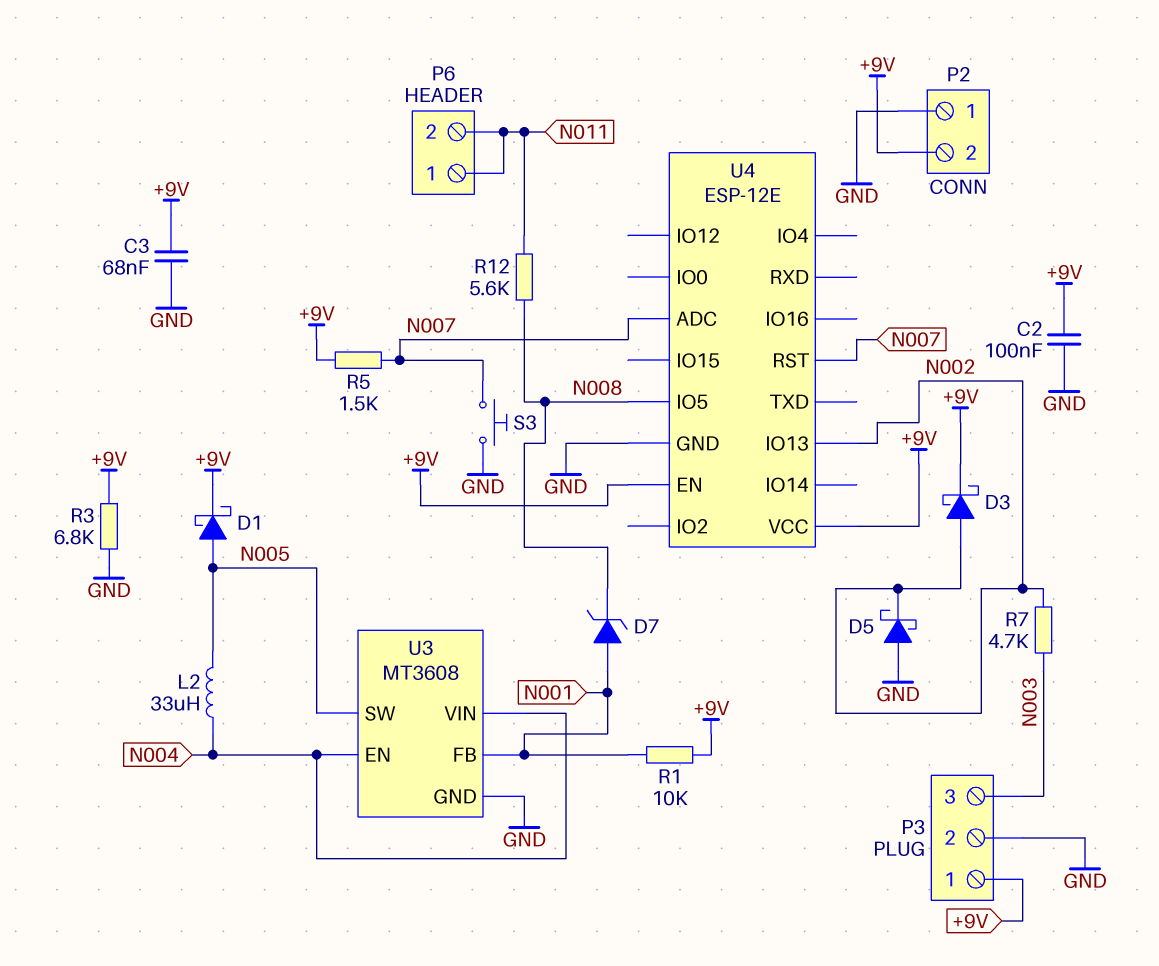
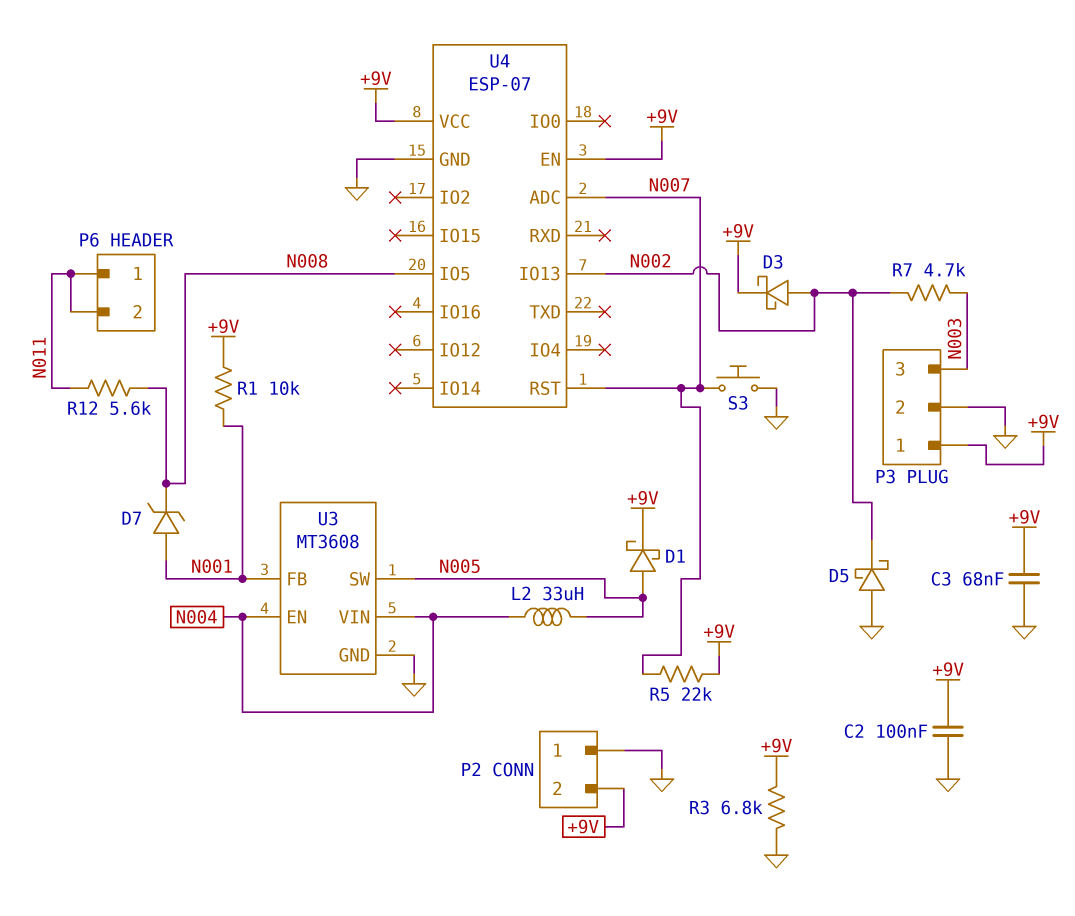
R5: 1.5k (+9V, N007) -> 22k (+9V, N007)
U4: ESP-12E -> ESP-07

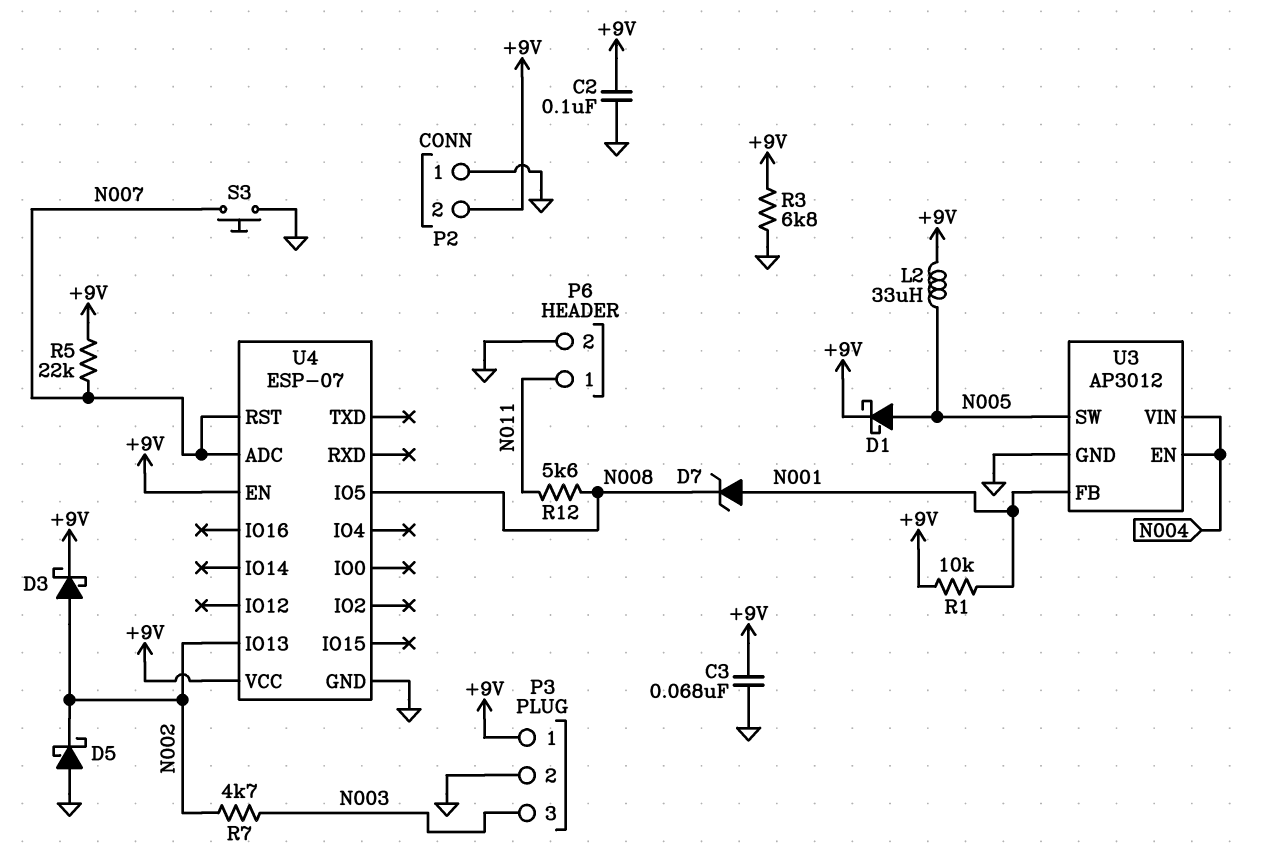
L2: 33uH (N004, N005) -> 33uH (+9V, N005)
P6 pin 2: N011 -> GND
U3: MT3608 -> AP3012

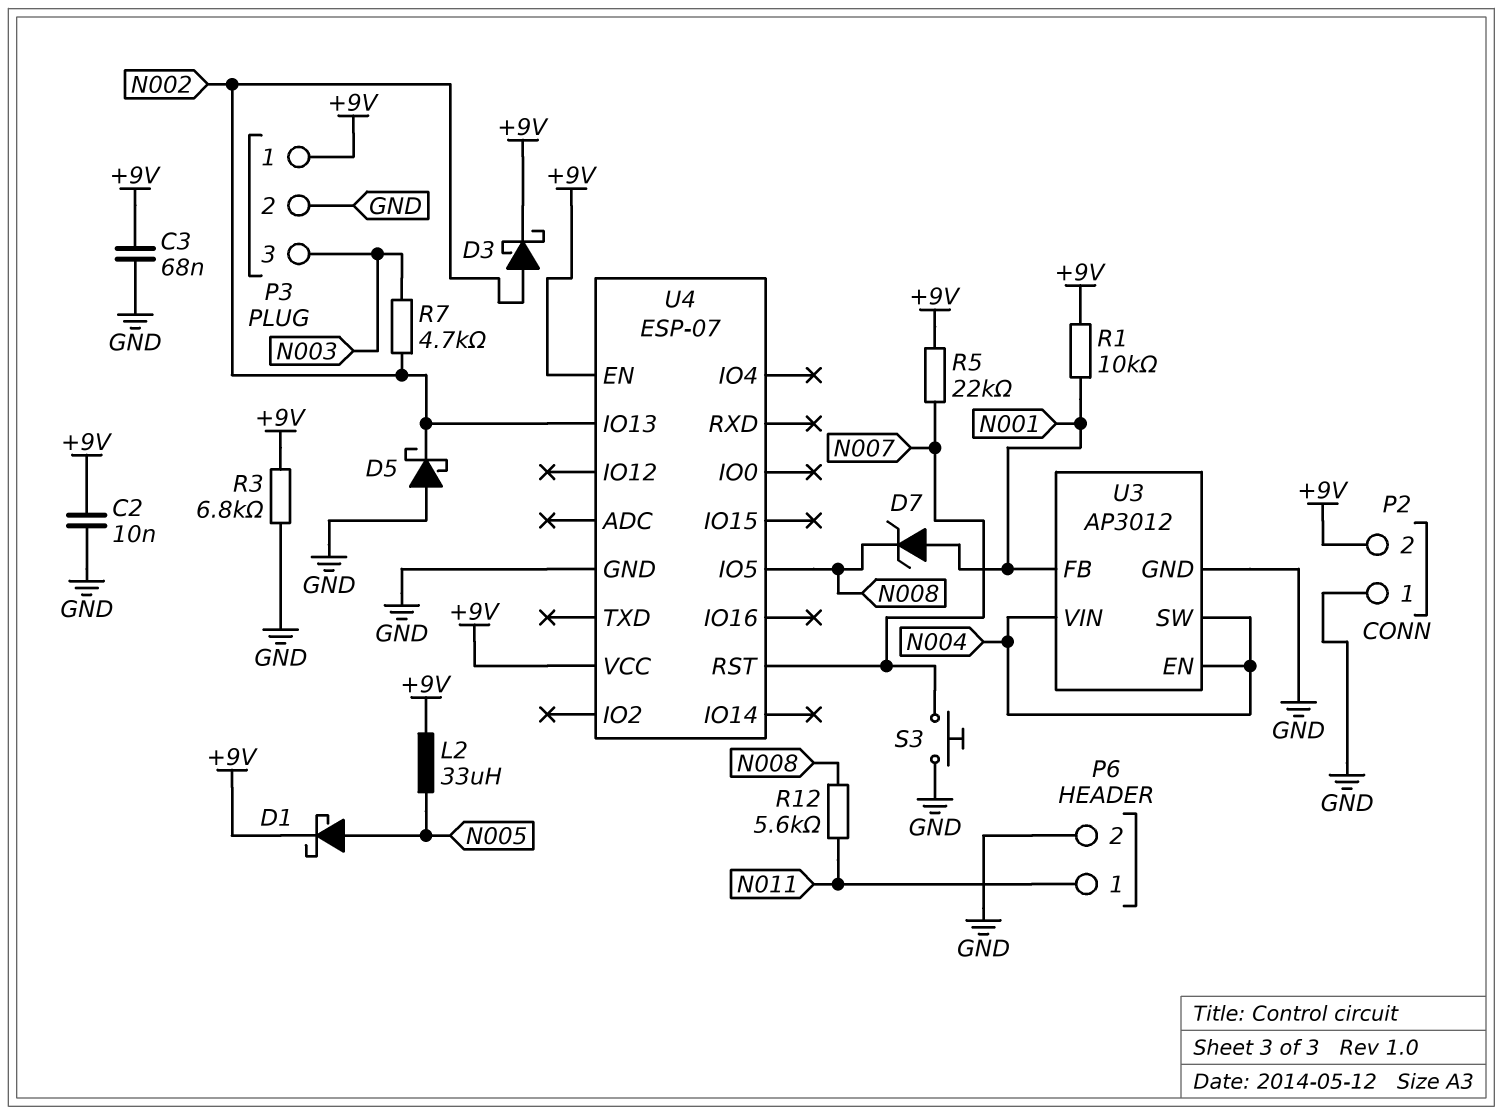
C2: 100nF (+9V, GND) -> 10nF (+9V, GND)
U3 pin SW: N005 -> N004
U4 pin ADC: N007 -> none

